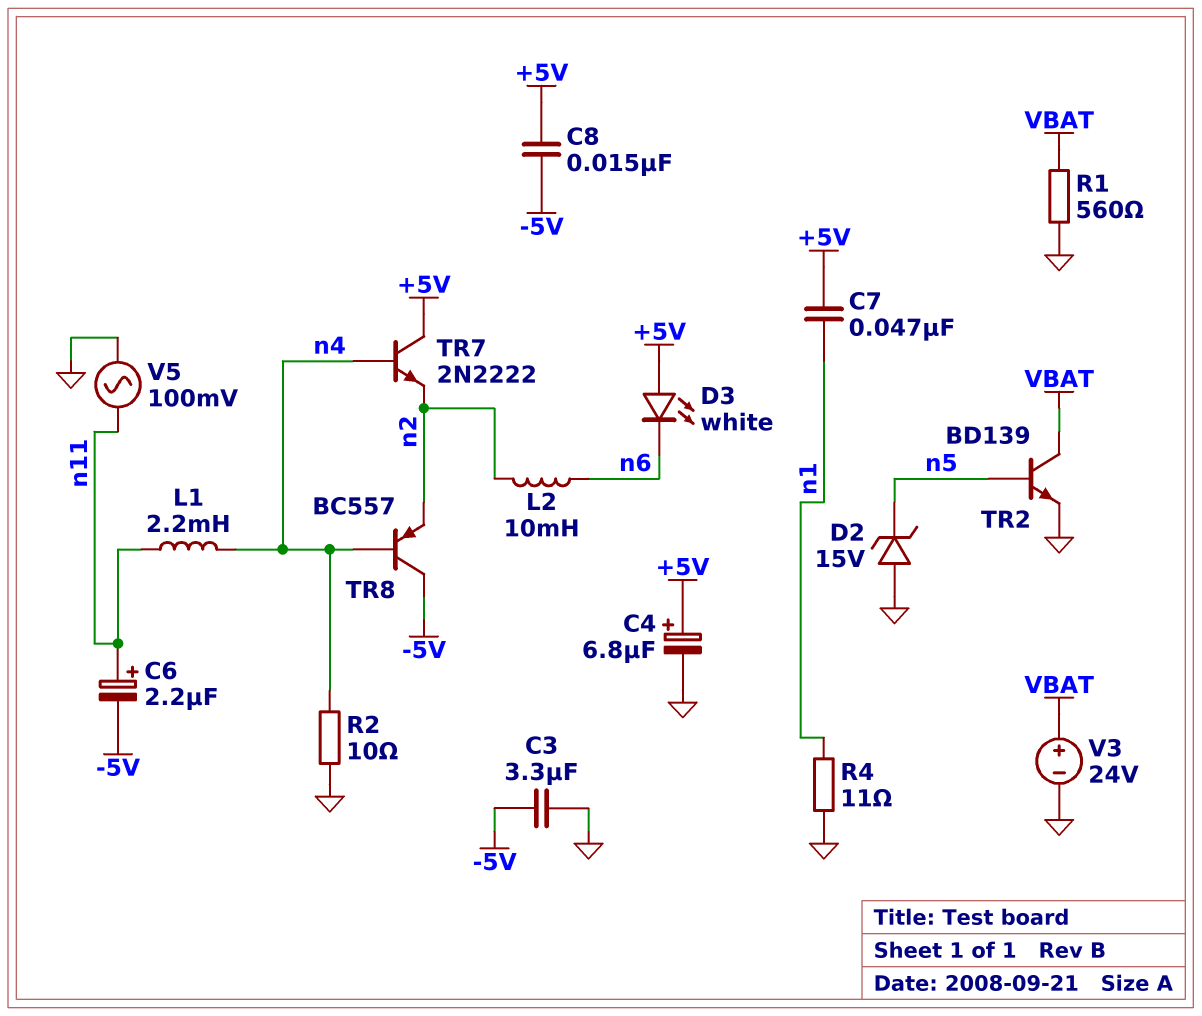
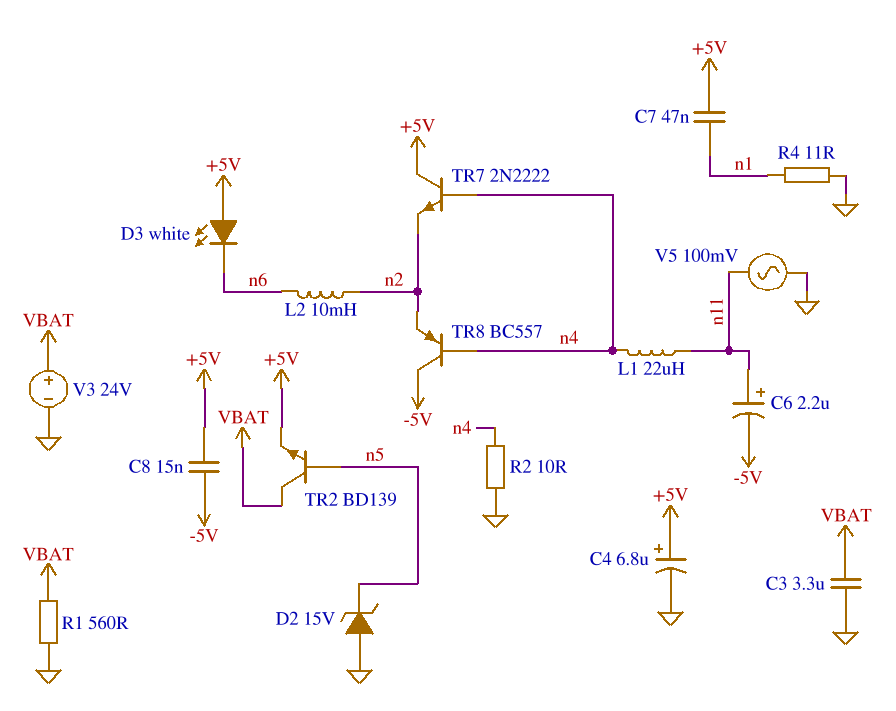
C3: 3.3uF (-5V, GND) -> 3.3uF (GND, VBAT)
L1: 2.2mH (n4, n11) -> 22uH (n4, n11)
TR2: NPN BD139 (B n5, C VBAT, E GND) -> NPN BD139 (B n5, C VBAT, E +5V)

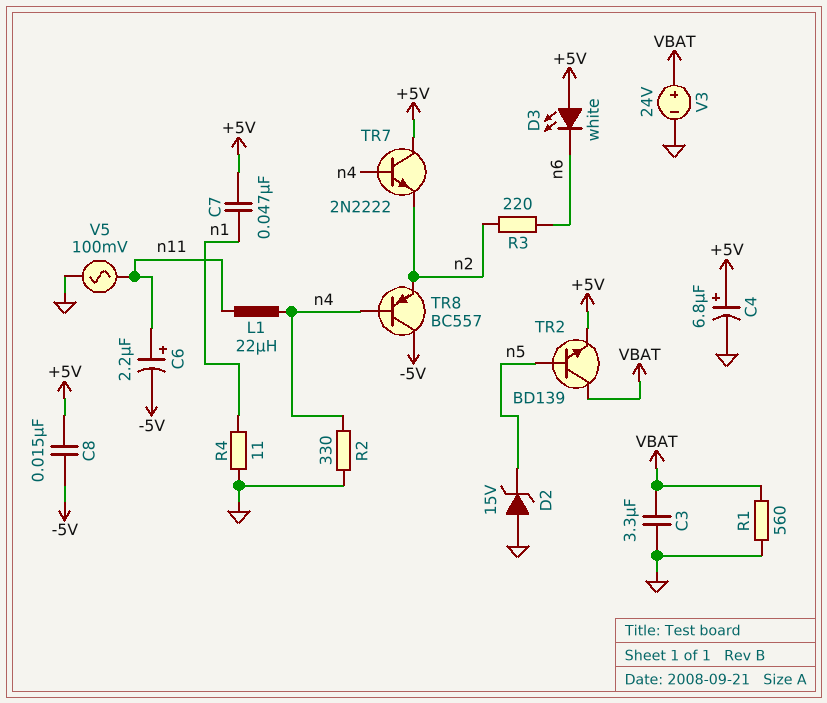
L2: 10mH (n2, n6) -> none
R2: 10 (GND, n4) -> 330 (GND, n4)
R3: none -> 220 (n2, n6)

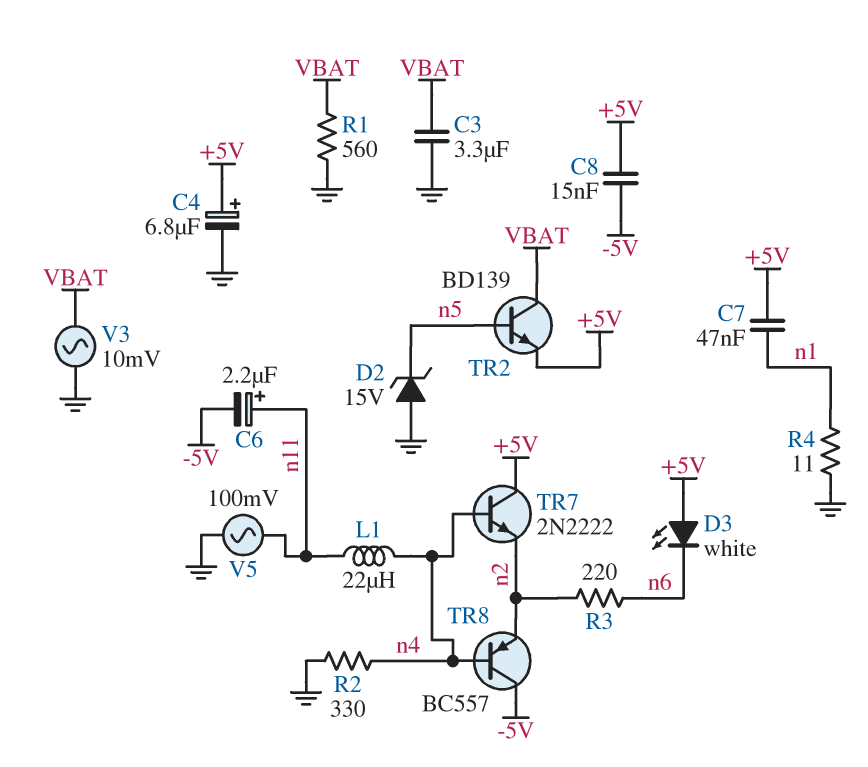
V3: 24V (plus VBAT, minus GND) -> AC 10mV (GND, VBAT)

